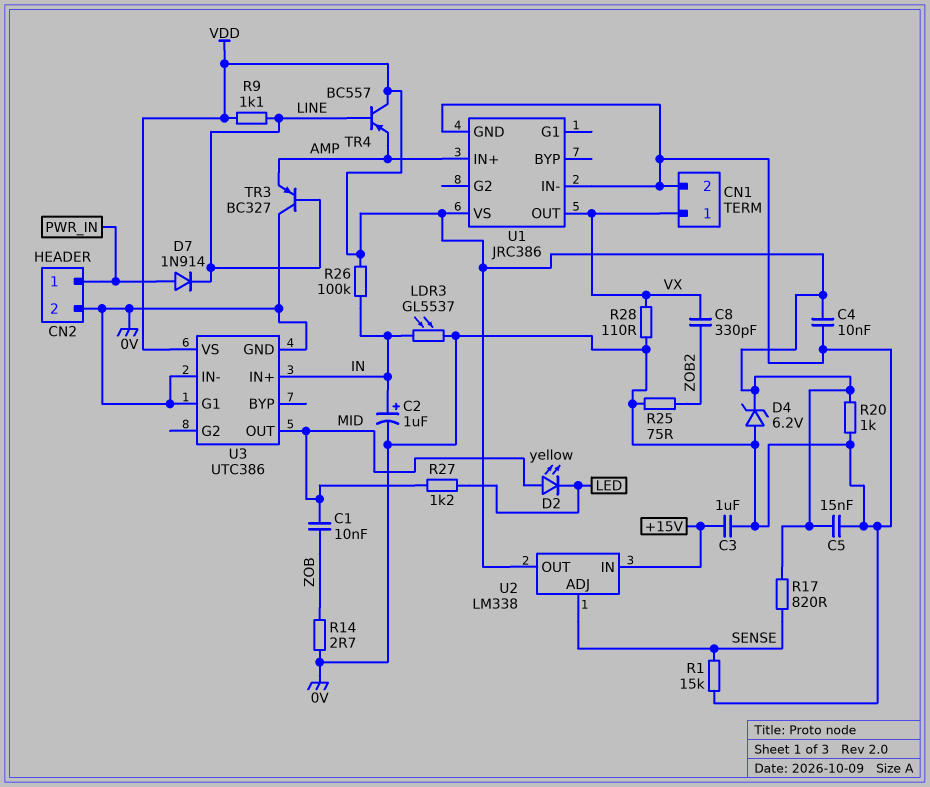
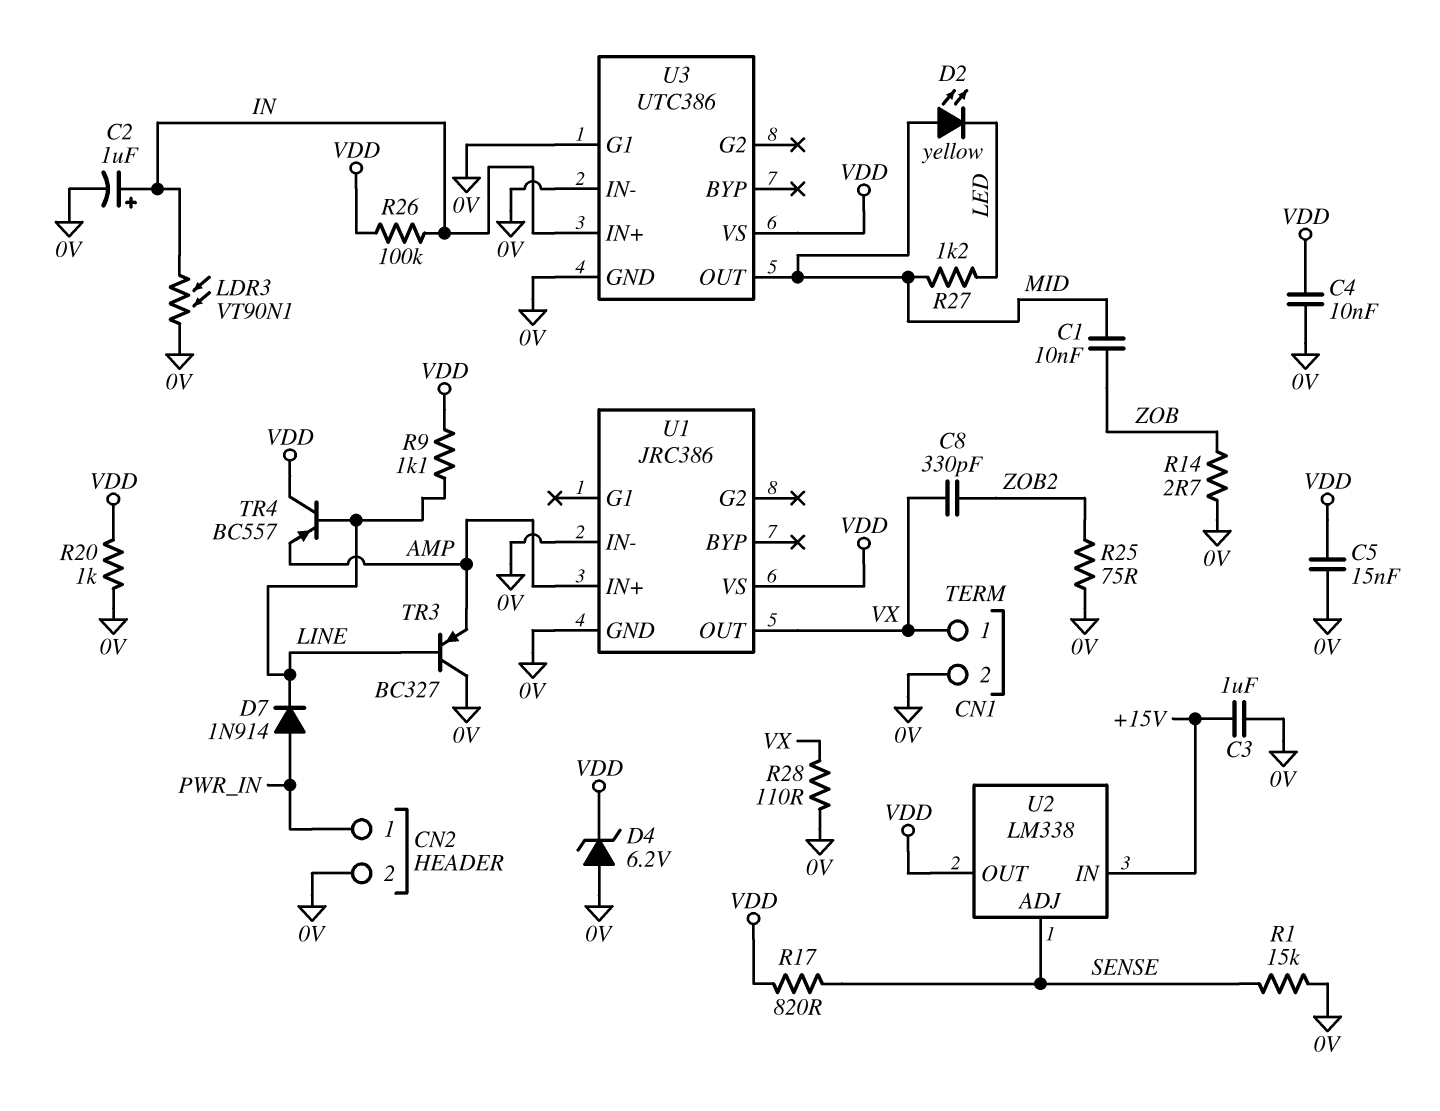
LDR3: GL5537 (0V, IN) -> VT90N1 (0V, IN)

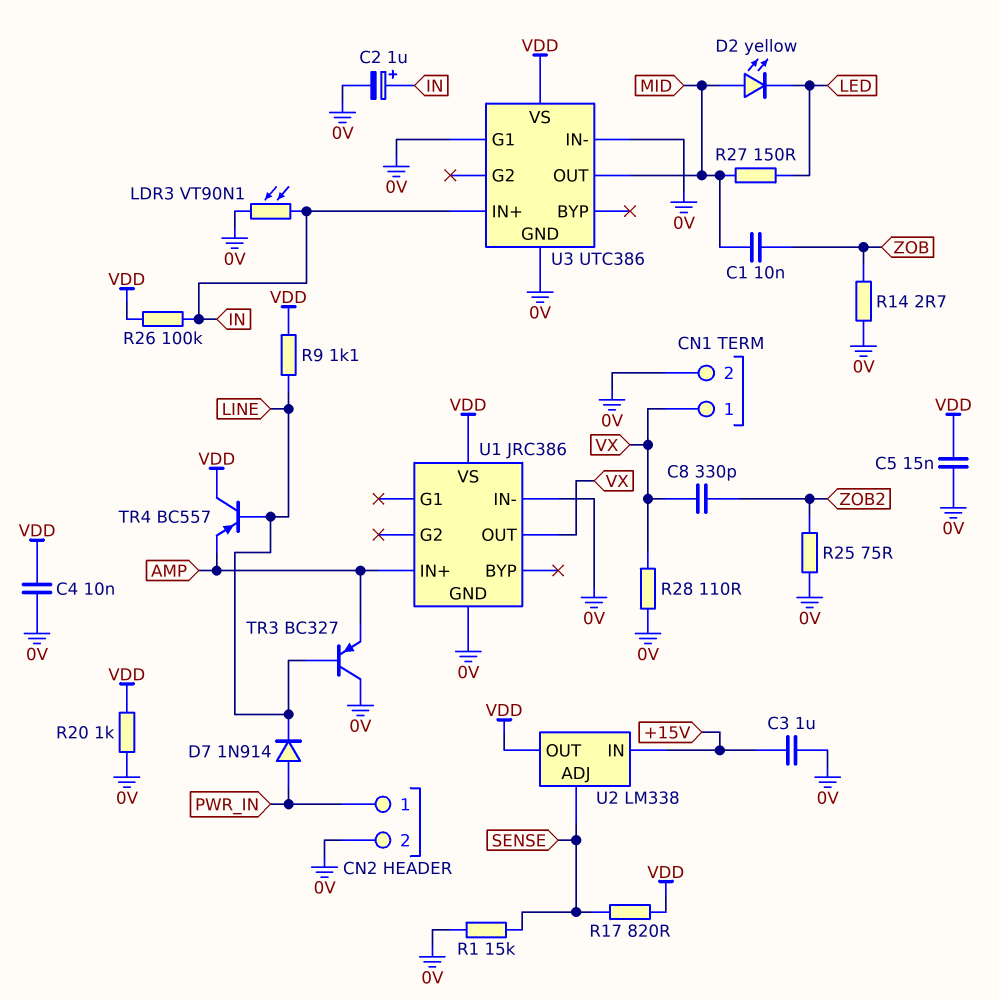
D4: zener 6.2V (A 0V, K VDD) -> none
R27: 1.2k (LED, MID) -> 150 (LED, MID)

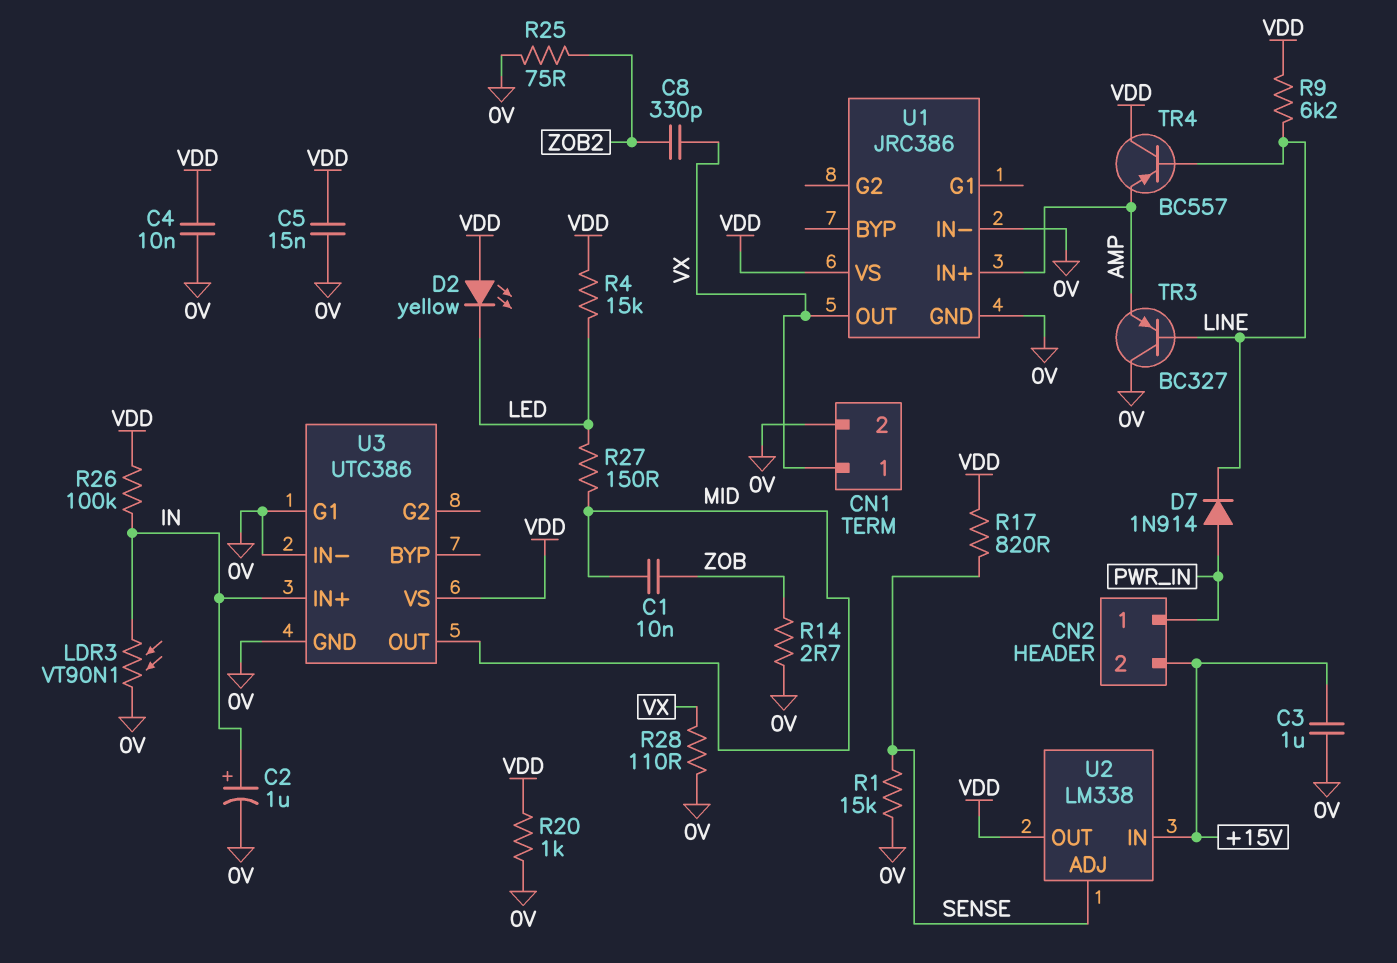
CN2 pin 2: 0V -> +15V
D2: LED yellow (A MID, K LED) -> LED yellow (A VDD, K LED)
R4: none -> 15k (LED, VDD)
R9: 1.1k (LINE, VDD) -> 6.2k (LINE, VDD)

